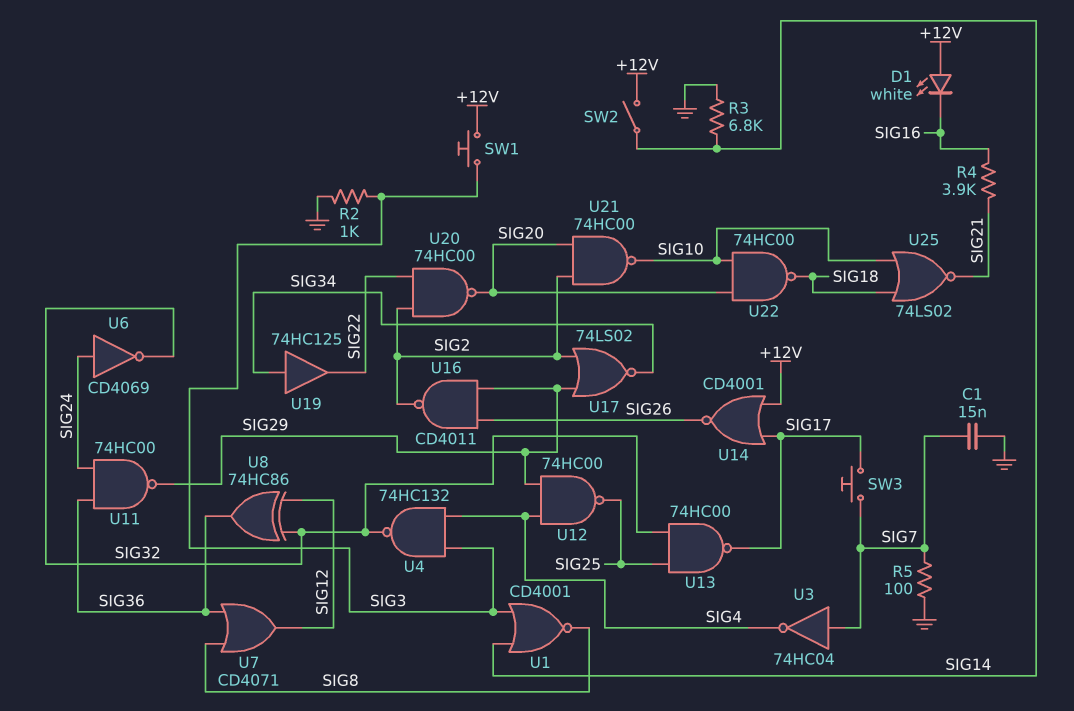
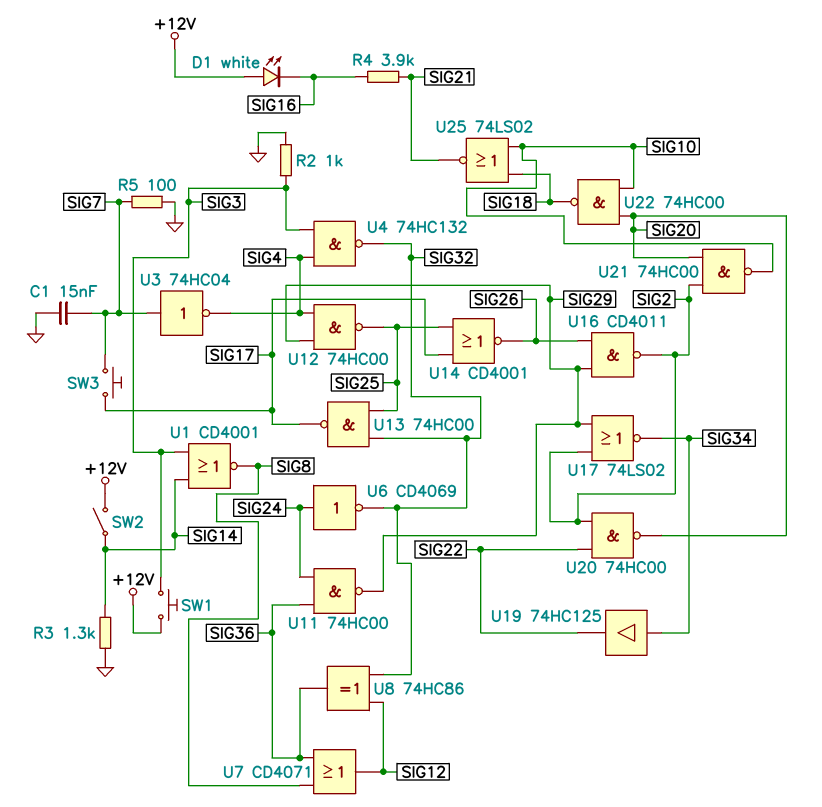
R3: 6.8k (GND, SIG14) -> 1.3k (GND, SIG14)
U14: NOR CD4001 (in +12V, in SIG17, out SIG26) -> NOR CD4001 (in SIG17, in SIG25, out SIG26)

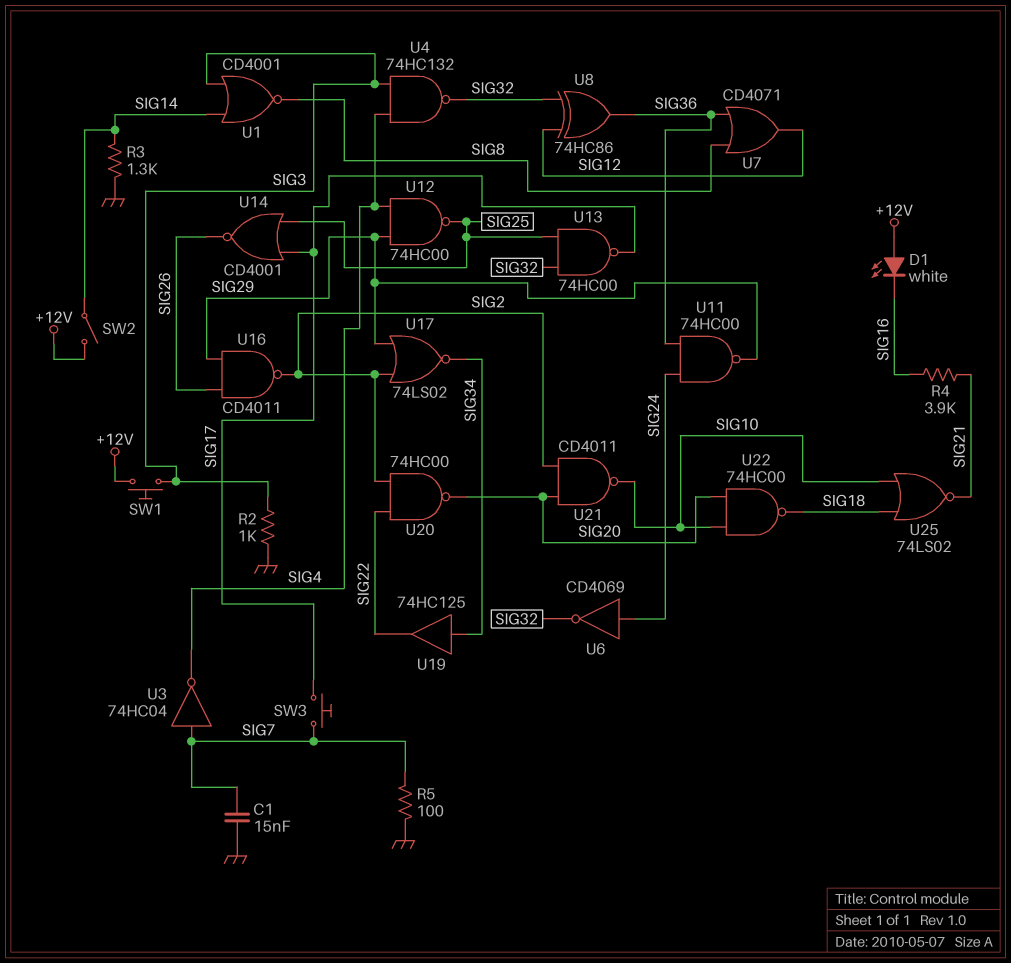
U21: NAND 74HC00 (in SIG2, in SIG20, out SIG10) -> NAND CD4011 (in SIG2, in SIG20, out SIG10)

